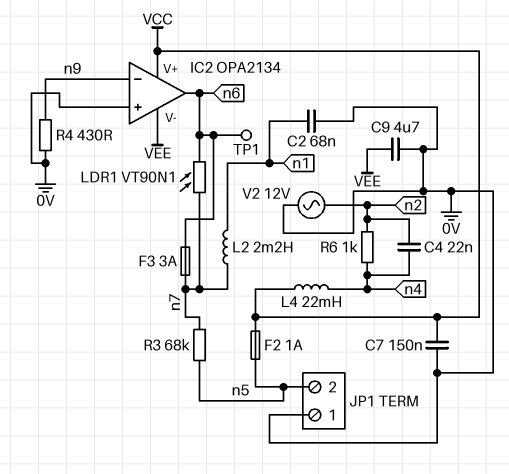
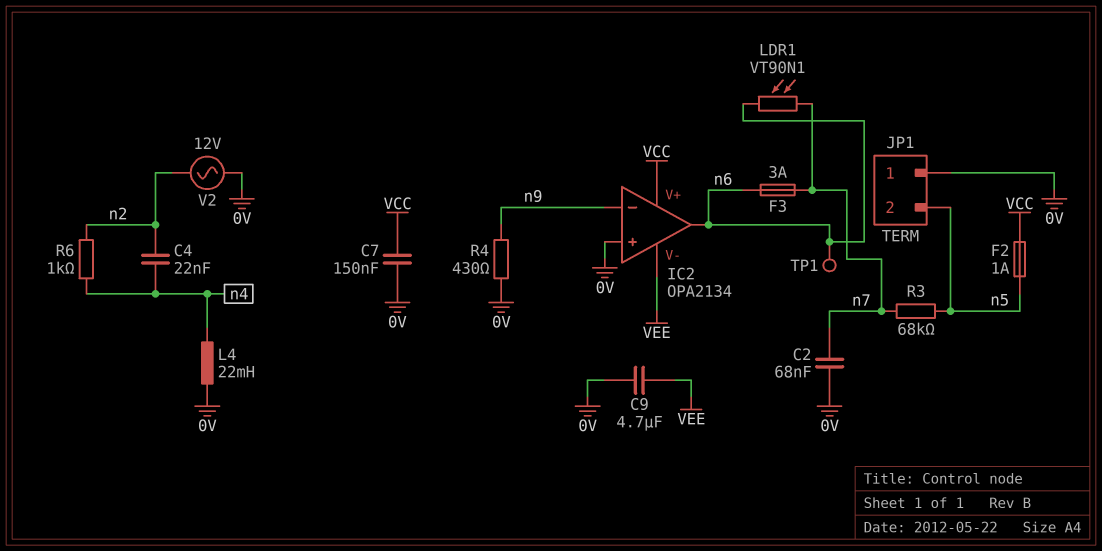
C2: 68nF (0V, n1) -> 68nF (0V, n7)
L2: 2.2mH (n1, n7) -> none
L4: 22mH (VCC, n4) -> 22mH (0V, n4)

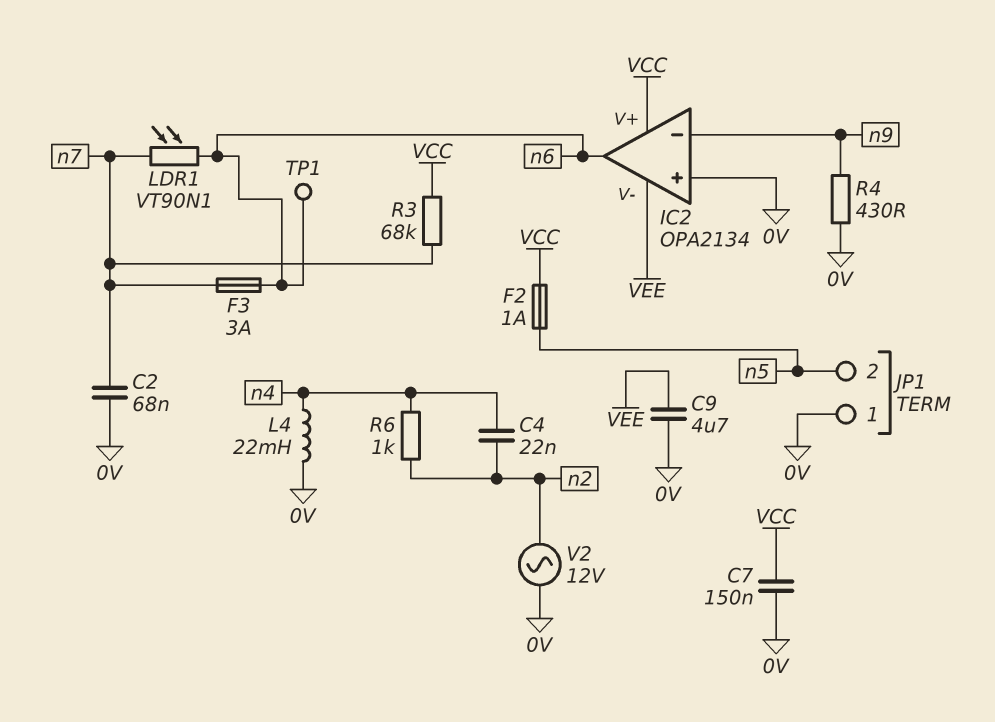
R3: 68k (n5, n7) -> 68k (VCC, n7)

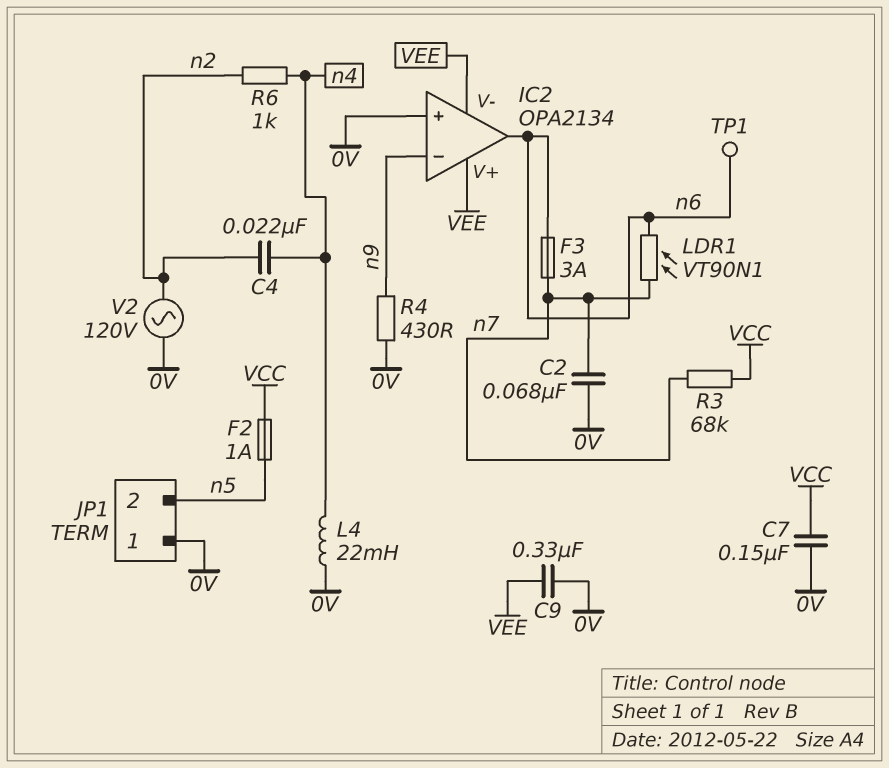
C9: 4.7uF (0V, VEE) -> 330nF (0V, VEE)
IC2 pin V+: VCC -> VEE
V2: AC 12V (0V, n2) -> AC 120V (0V, n2)

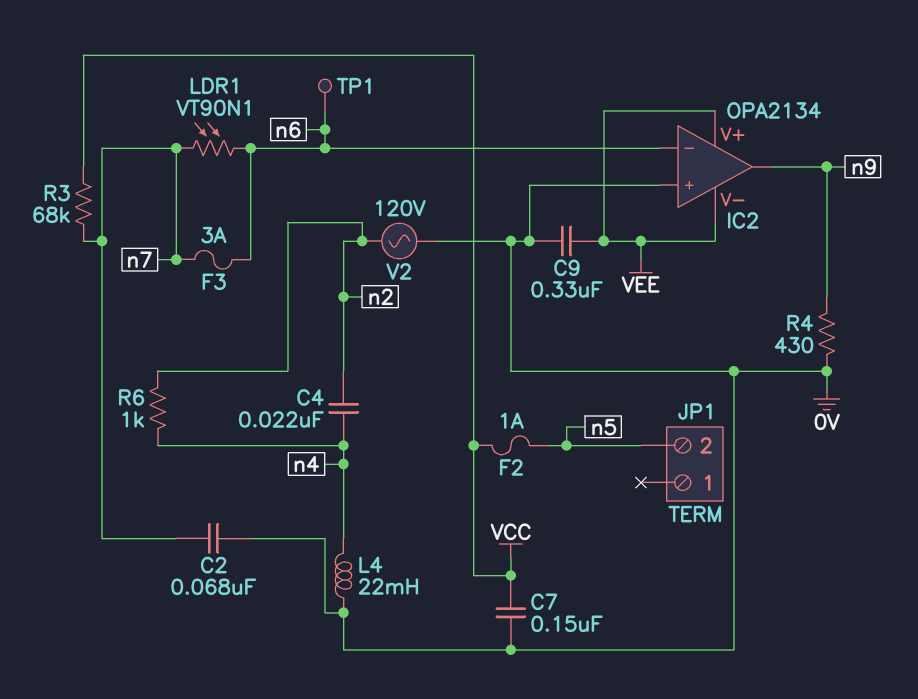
IC2 pin in-: n9 -> n6
IC2 pin out: n6 -> n9
JP1 pin 1: 0V -> none

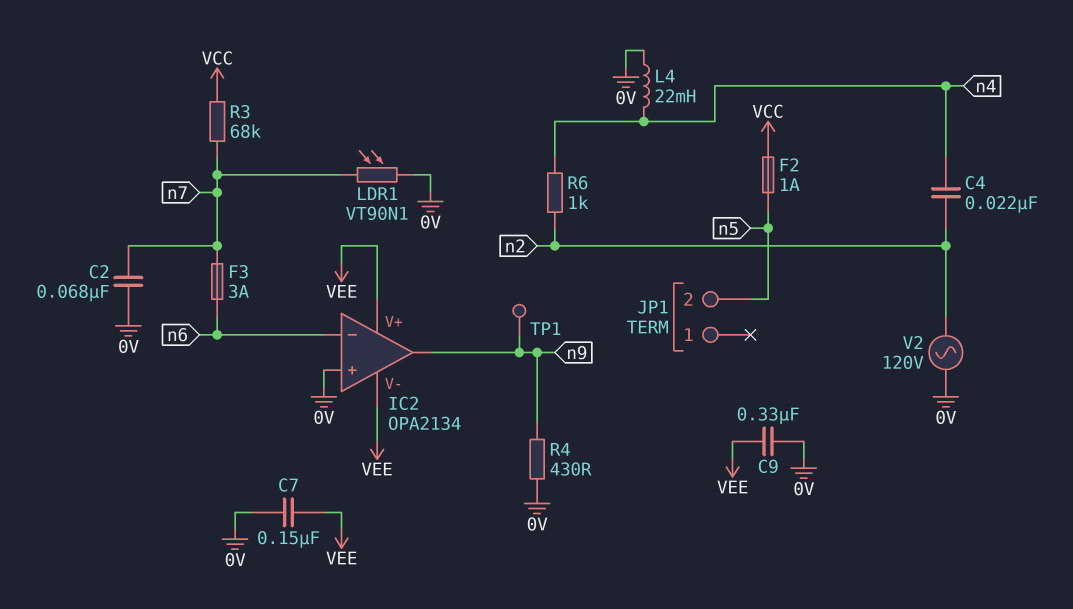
C7: 150nF (0V, VCC) -> 150nF (0V, VEE)
LDR1: VT90N1 (n6, n7) -> VT90N1 (0V, n7)
TP1: test point (n6) -> test point (n9)

